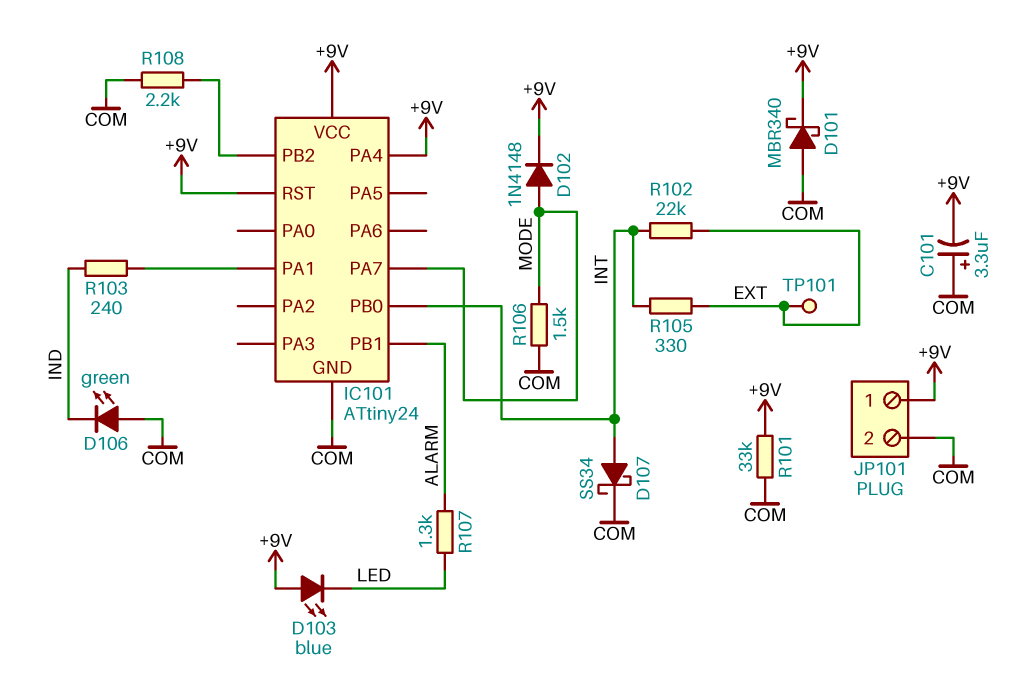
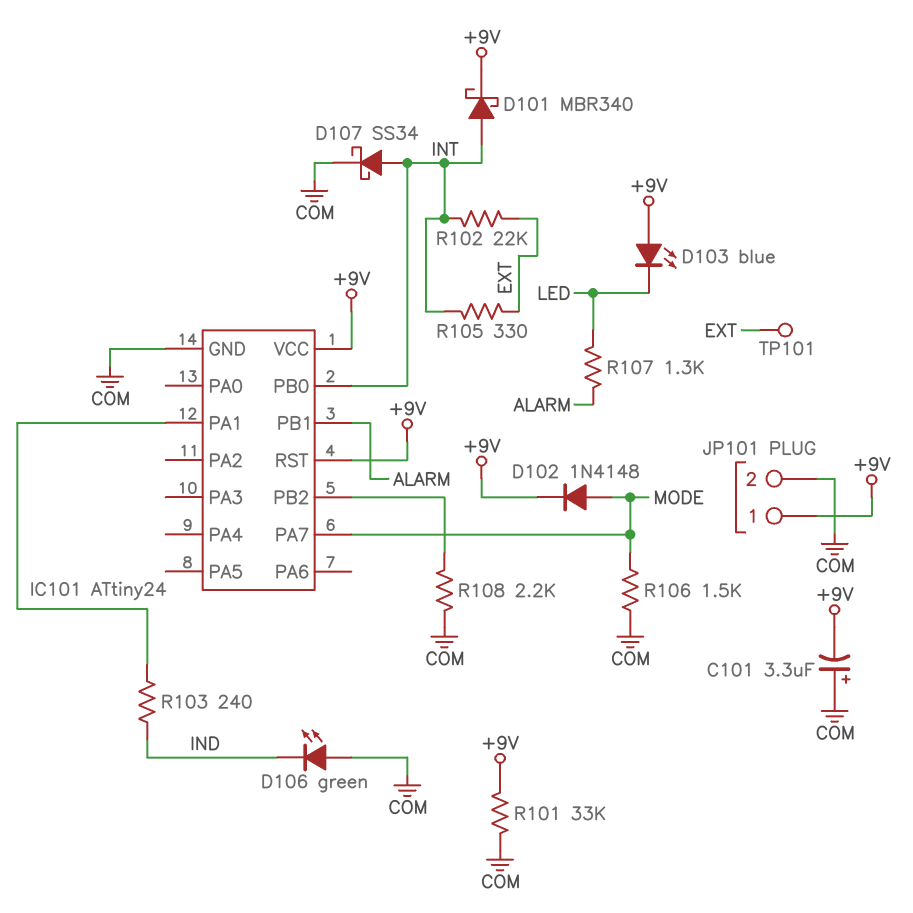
D101: schottky MBR340 (A COM, K +9V) -> schottky MBR340 (A INT, K +9V)
IC101 pin PA4: +9V -> none

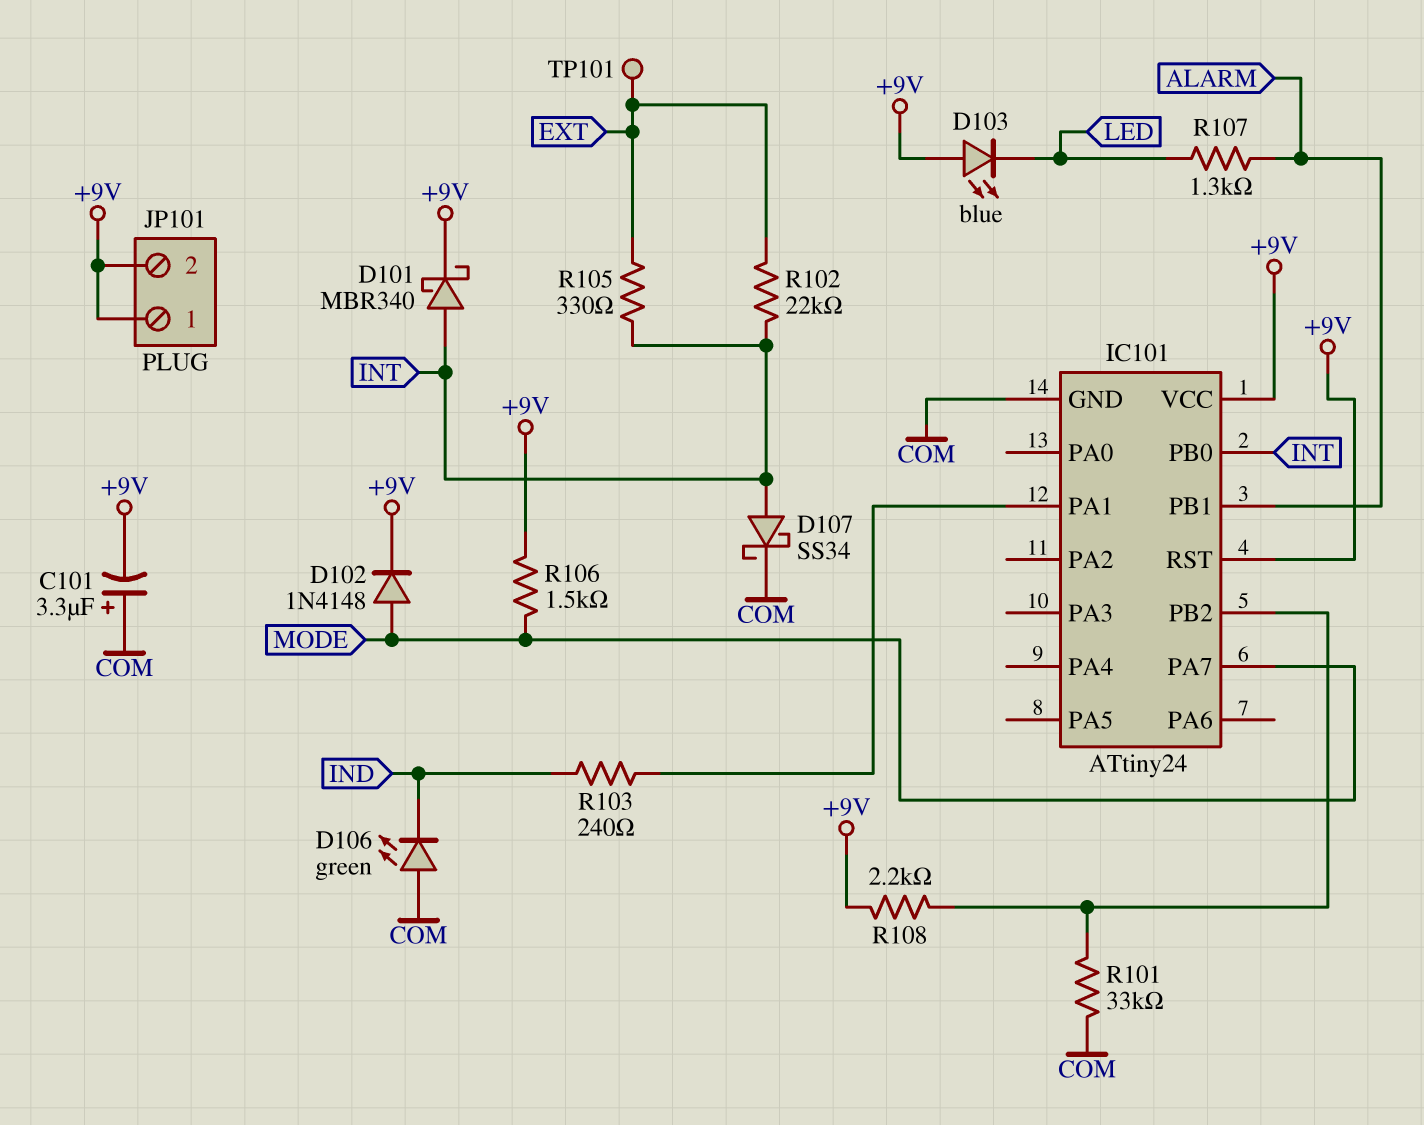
JP101 pin 2: COM -> +9V
R101: 33k (+9V, COM) -> 33k (COM, IC101/PB2)
R106: 1.5k (COM, MODE) -> 1.5k (+9V, MODE)
R108: 2.2k (COM, IC101/PB2) -> 2.2k (+9V, IC101/PB2)

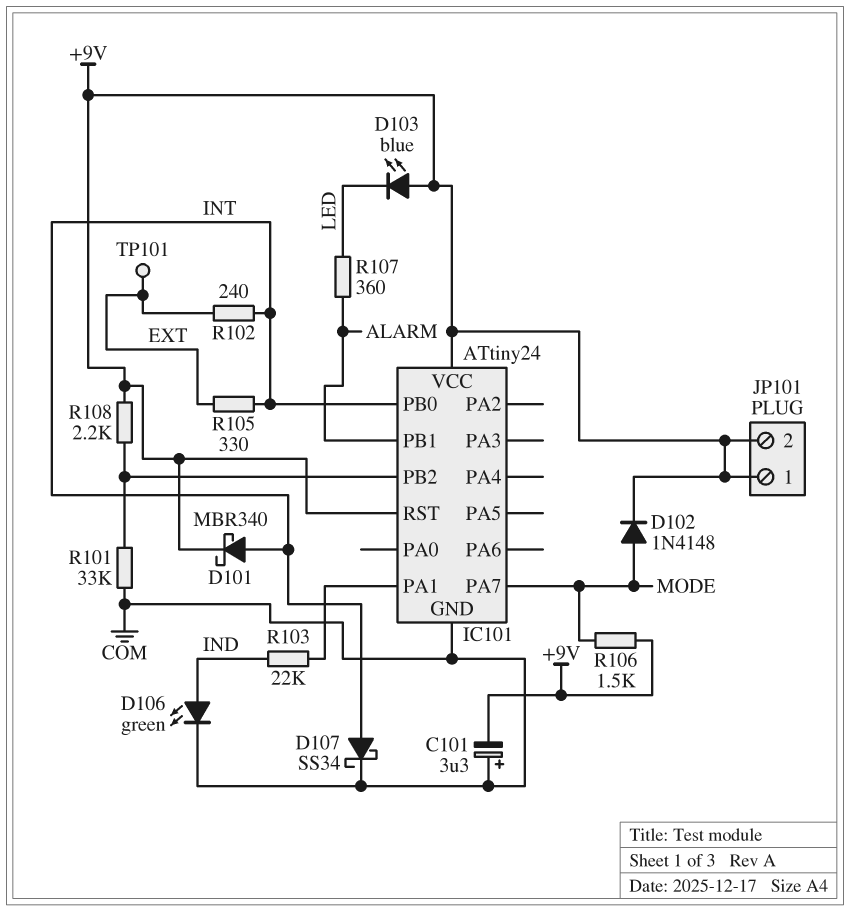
D106: LED green (A COM, K IND) -> LED green (A IND, K COM)
R102: 22k (EXT, INT) -> 240 (EXT, INT)
R103: 240 (IC101/PA1, IND) -> 22k (IC101/PA1, IND)
R107: 1.3k (ALARM, LED) -> 360 (ALARM, LED)

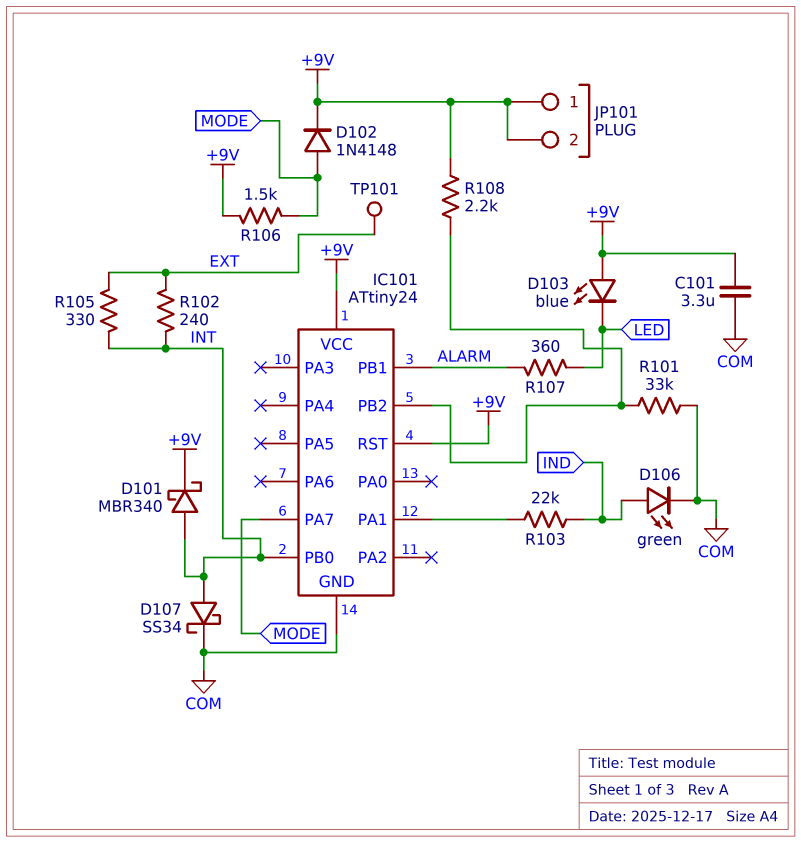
C101: 3.3uF (plus COM, minus +9V) -> 3.3uF (+9V, COM)

